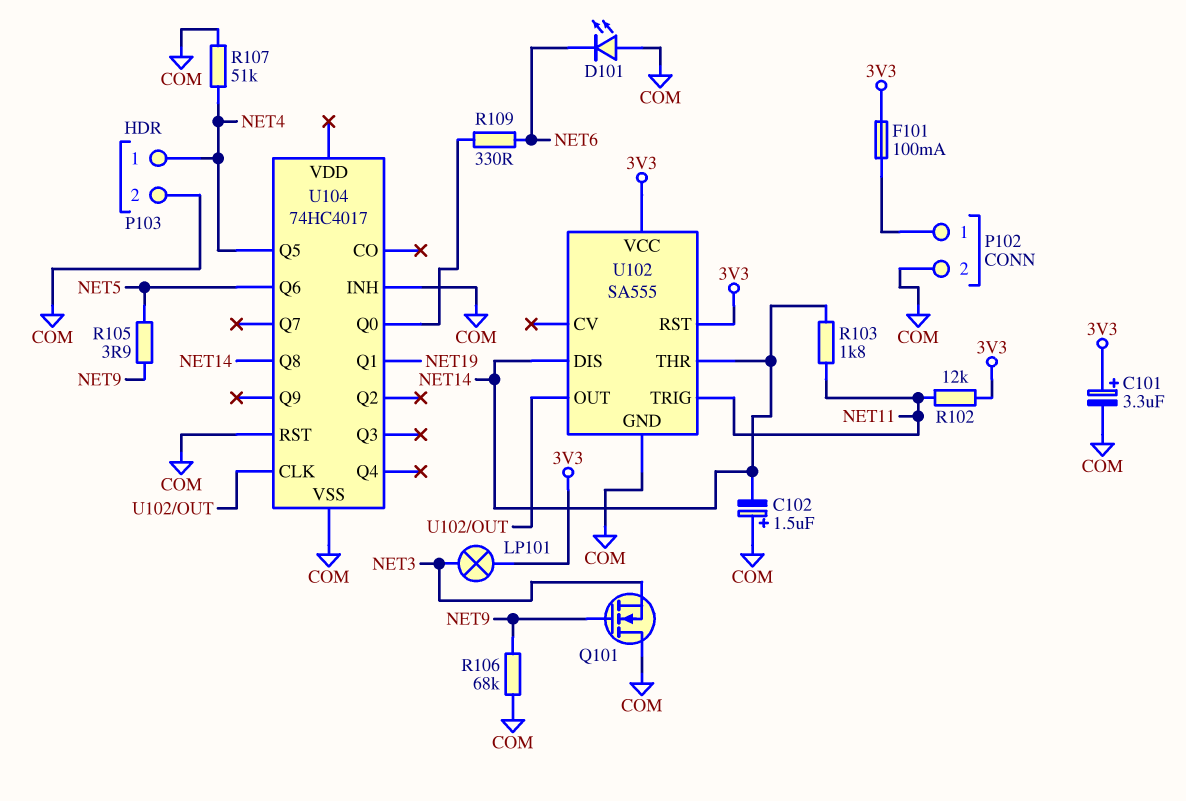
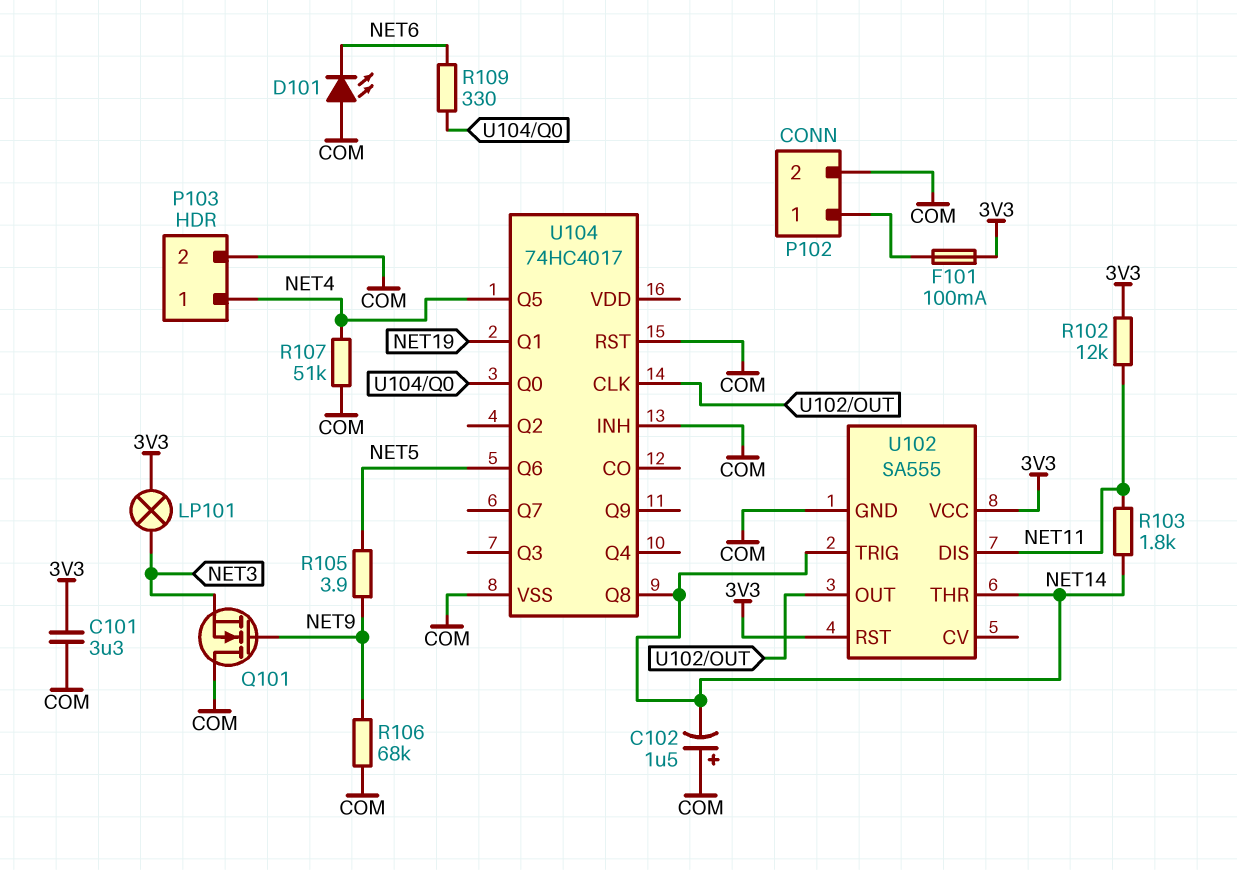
C101: 3.3uF (plus 3V3, minus COM) -> 3.3uF (3V3, COM)
U102 pin DIS: NET14 -> NET11
U102 pin TRIG: NET11 -> NET14

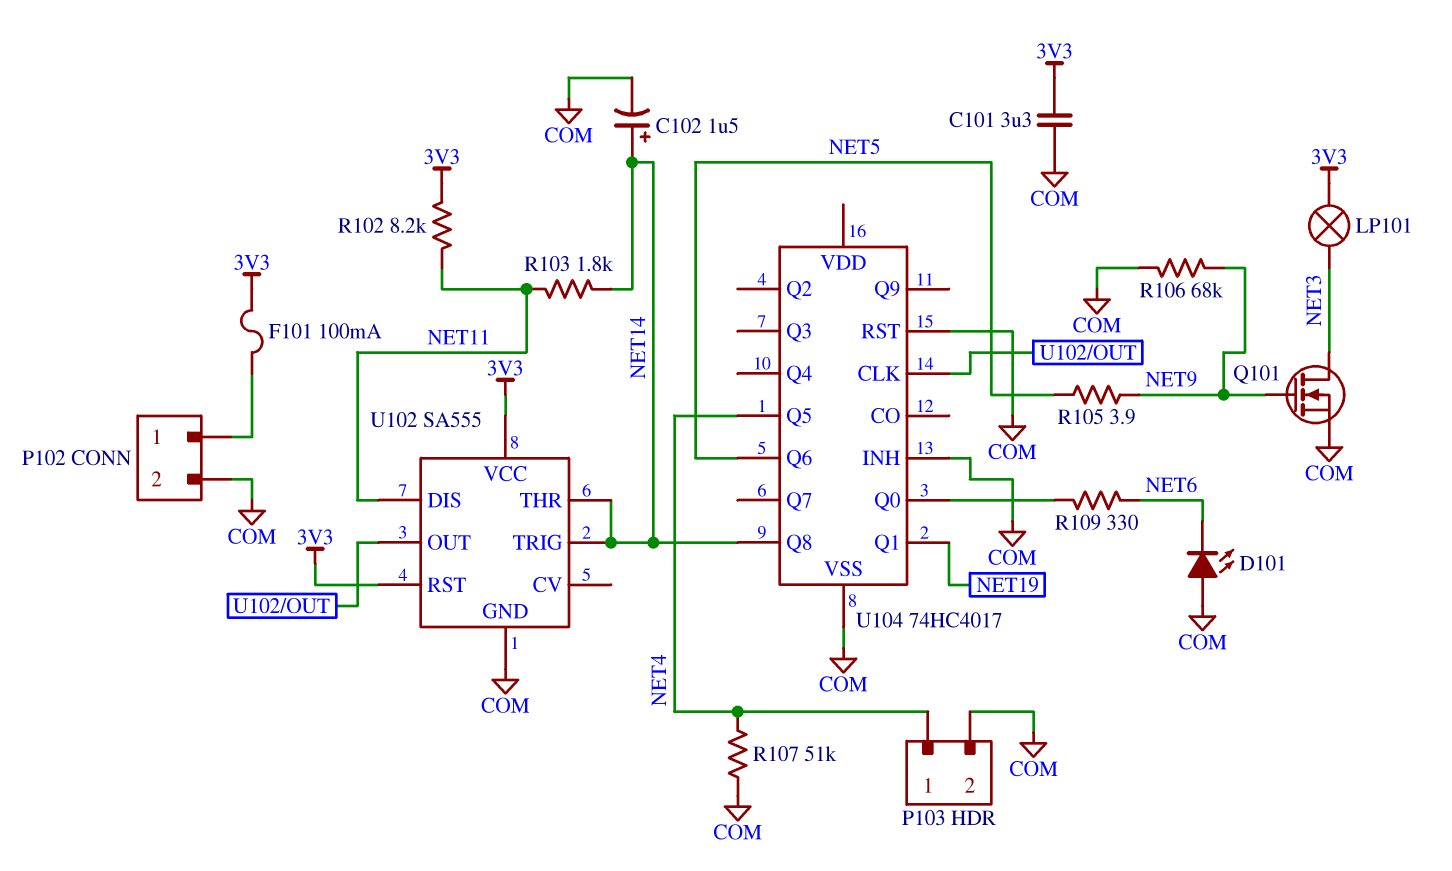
C102: 1.5uF (plus COM, minus NET14) -> 1.5uF (plus NET14, minus COM)
Q101: NMOS (G NET9, D COM, S NET3) -> NMOS (G NET9, D NET3, S COM)
R102: 12k (3V3, NET11) -> 8.2k (3V3, NET11)

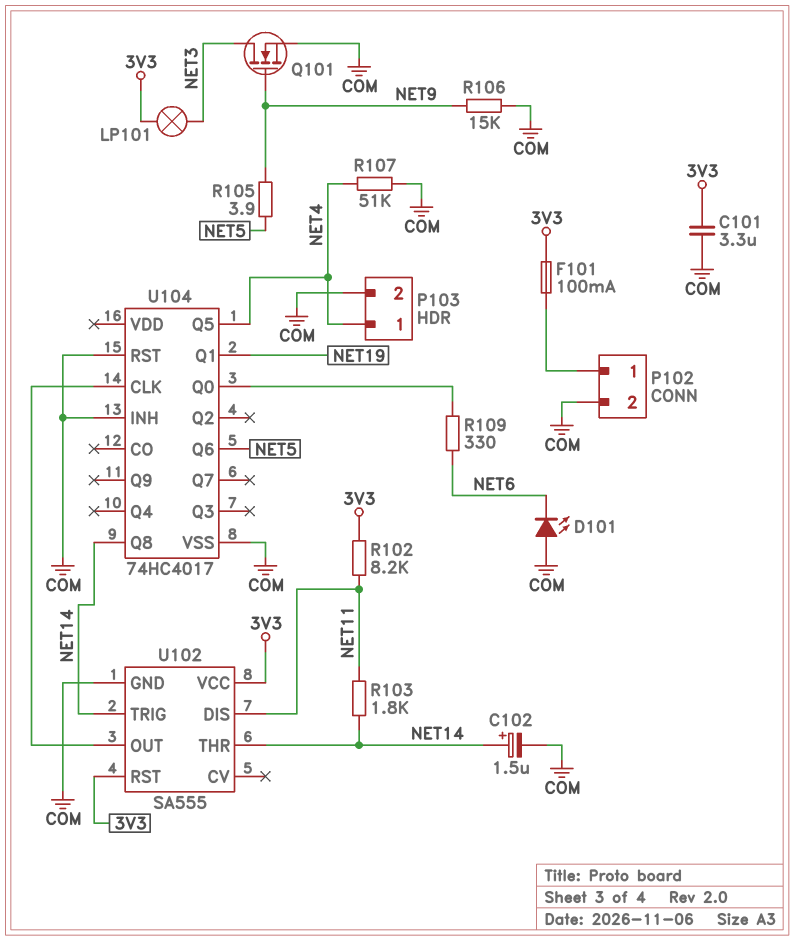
R106: 68k (COM, NET9) -> 15k (COM, NET9)

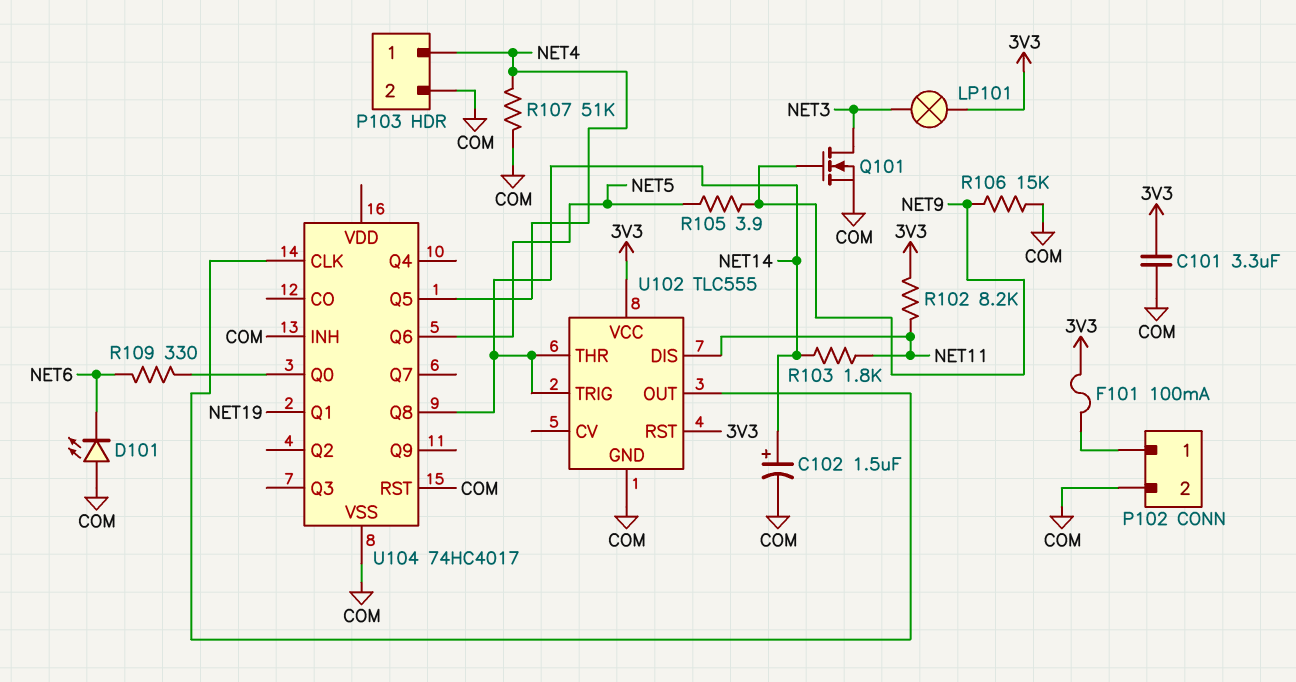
U102: SA555 -> TLC555

